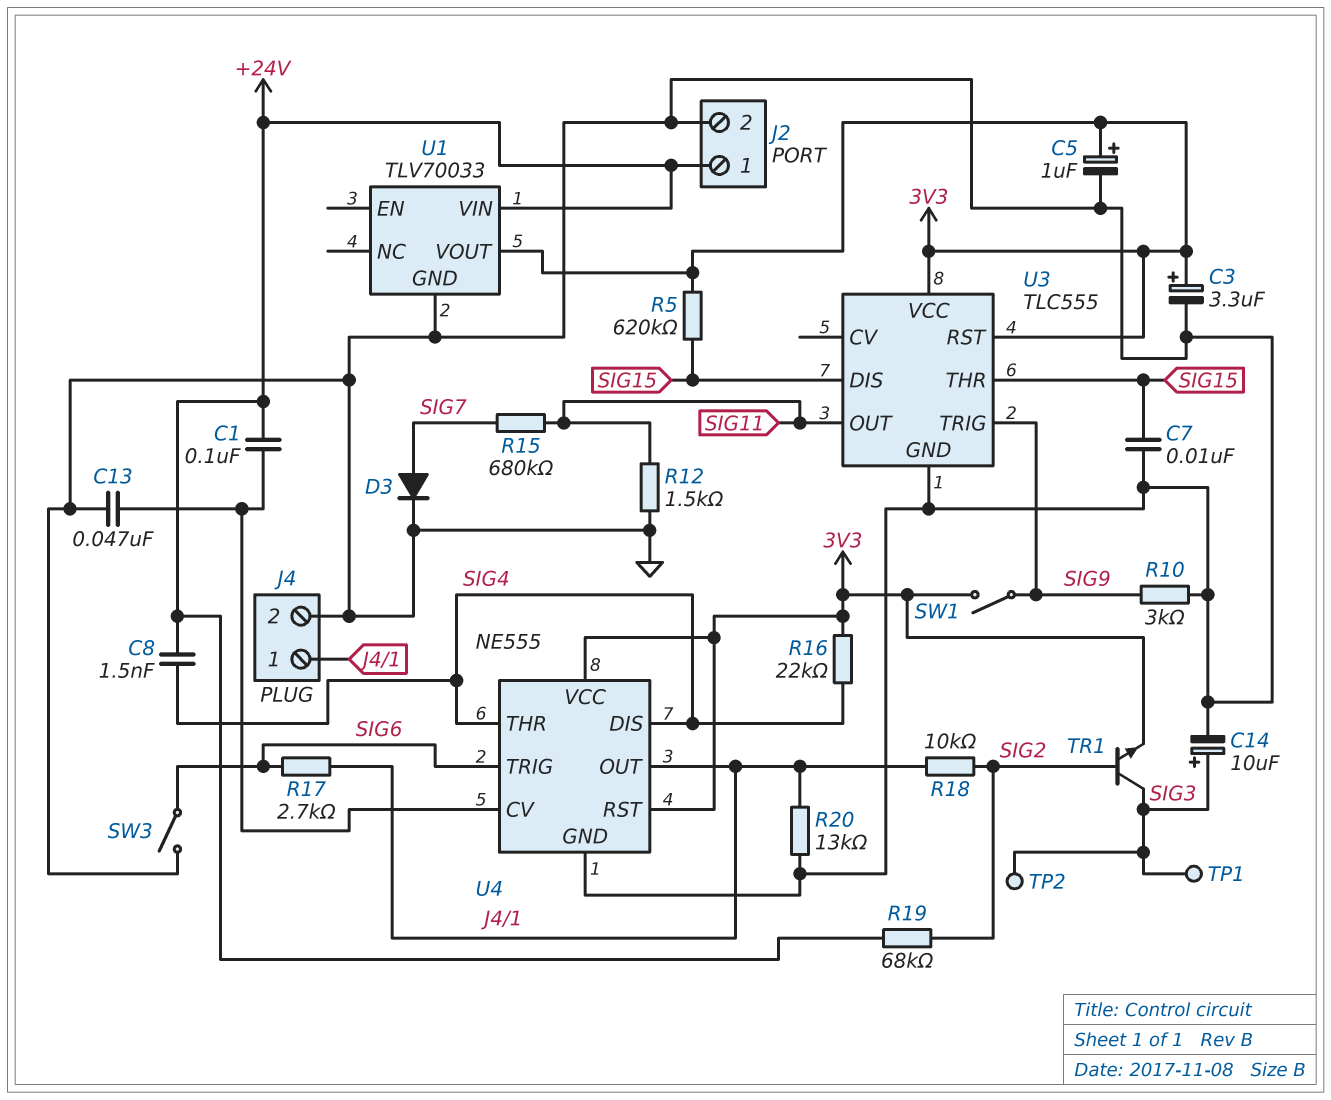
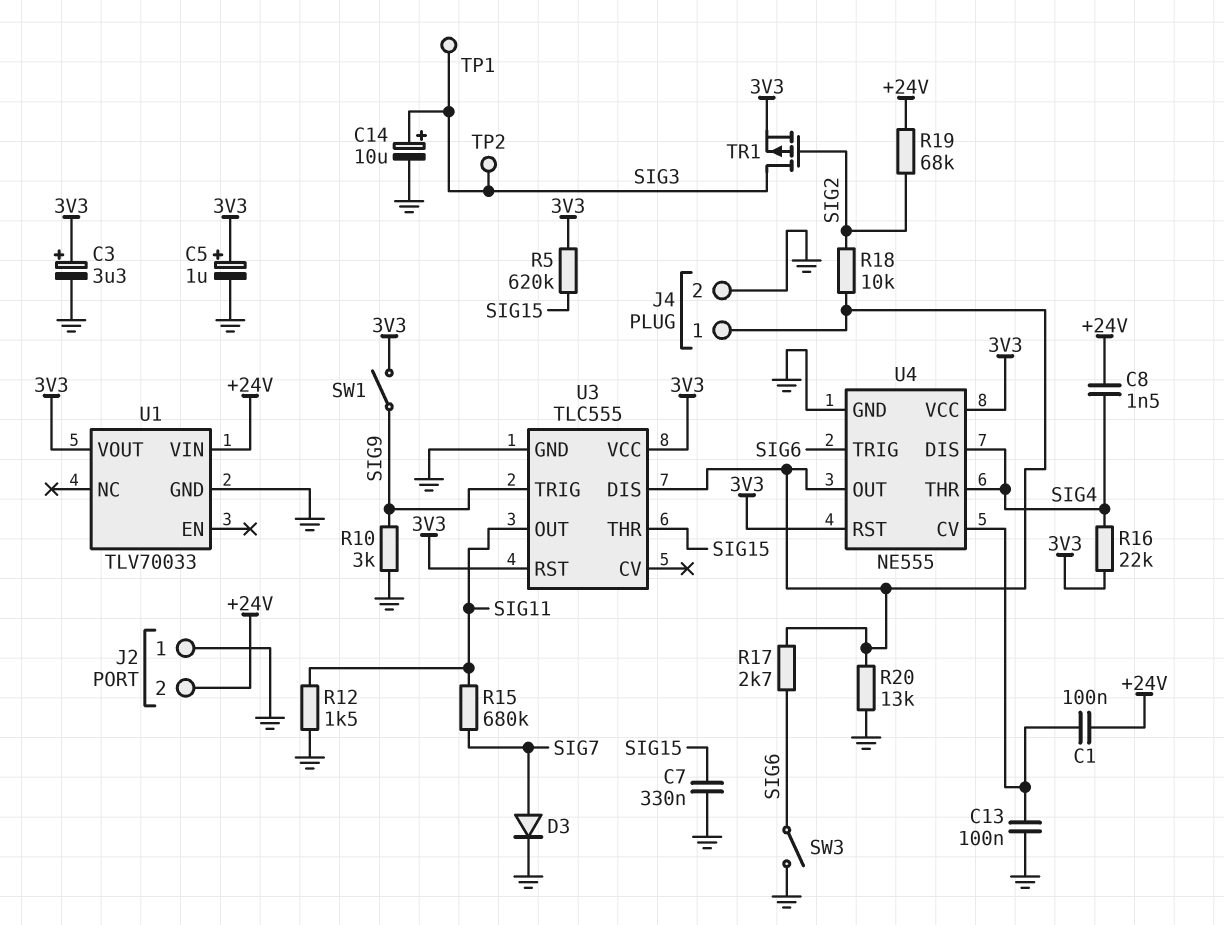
C7: 10nF (GND, SIG15) -> 330nF (GND, SIG15)
C13: 47nF (GND, U4/CV) -> 100nF (GND, U4/CV)
J2 pin 1: +24V -> GND
J2 pin 2: GND -> +24V
TR1: NPN (B SIG2, C SIG3, E 3V3) -> PMOS (G SIG2, D SIG3, S 3V3)
U3 pin DIS: SIG15 -> J4/1

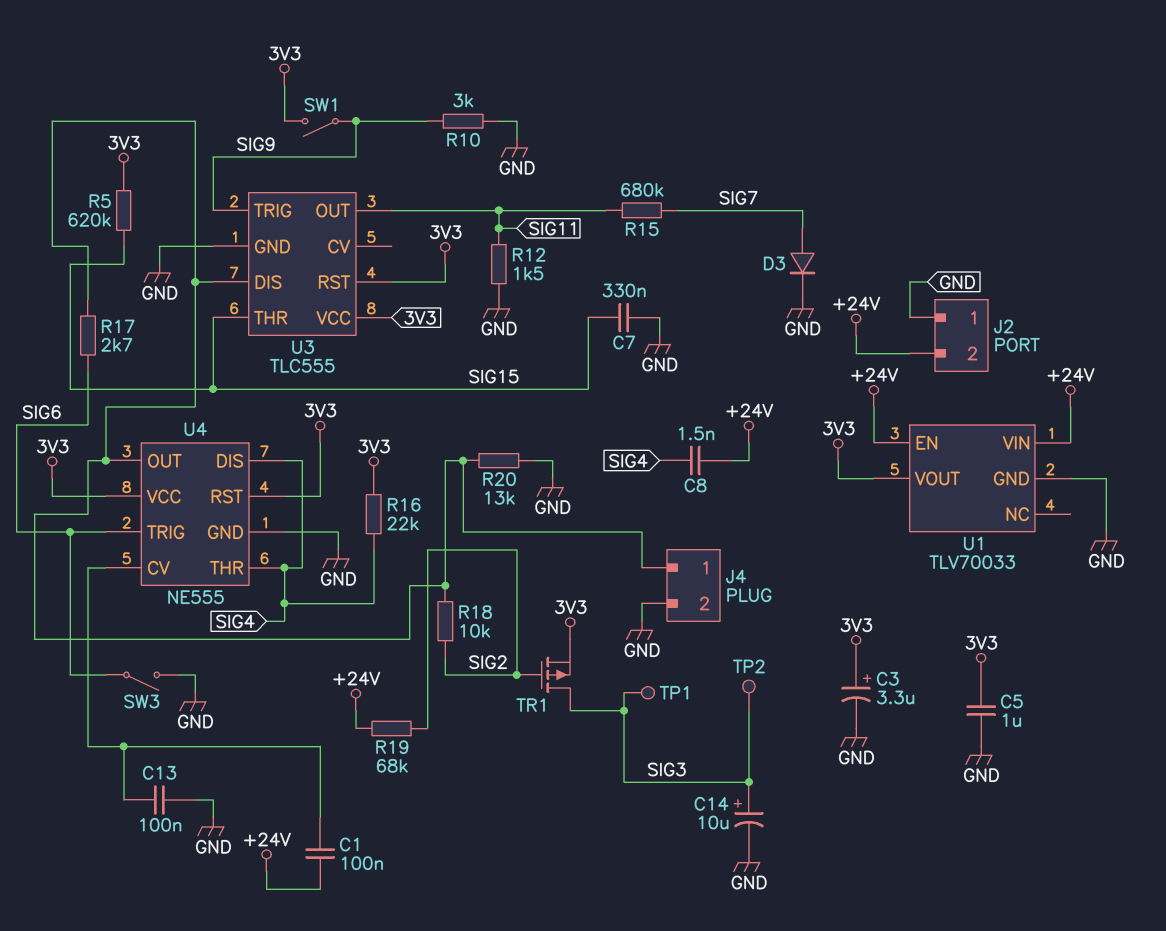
C5: 1uF (plus 3V3, minus GND) -> 1uF (3V3, GND)
U1 pin EN: none -> +24V

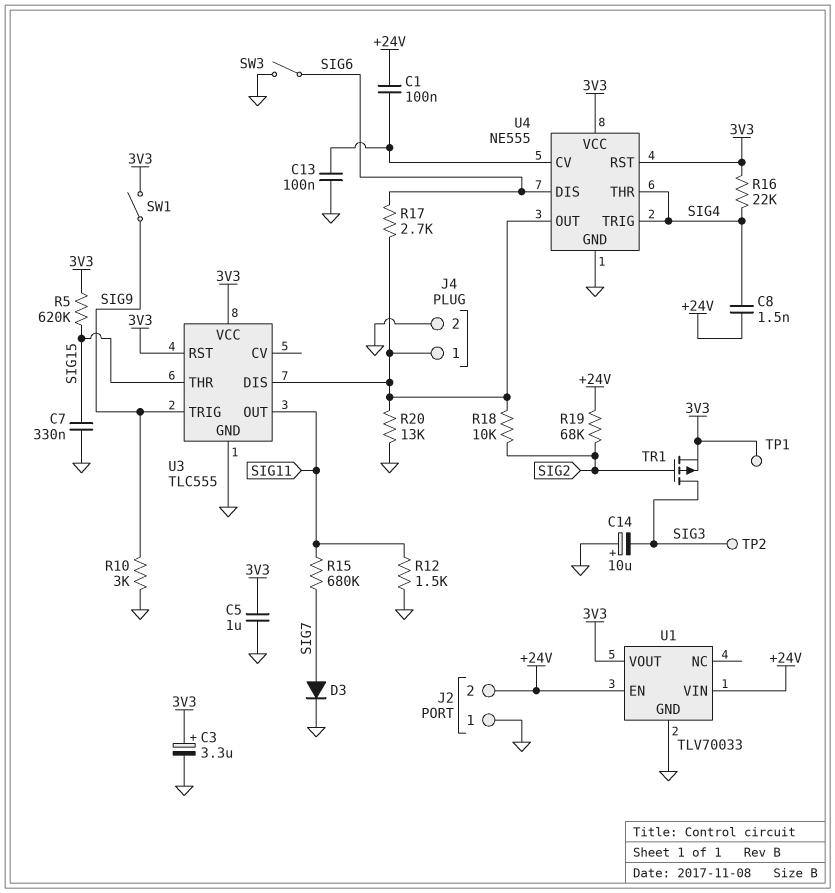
C14: 10uF (plus SIG3, minus GND) -> 10uF (plus GND, minus SIG3)
TP1: test point (SIG3) -> test point (3V3)
U4 pin DIS: SIG4 -> SIG6
U4 pin TRIG: SIG6 -> SIG4

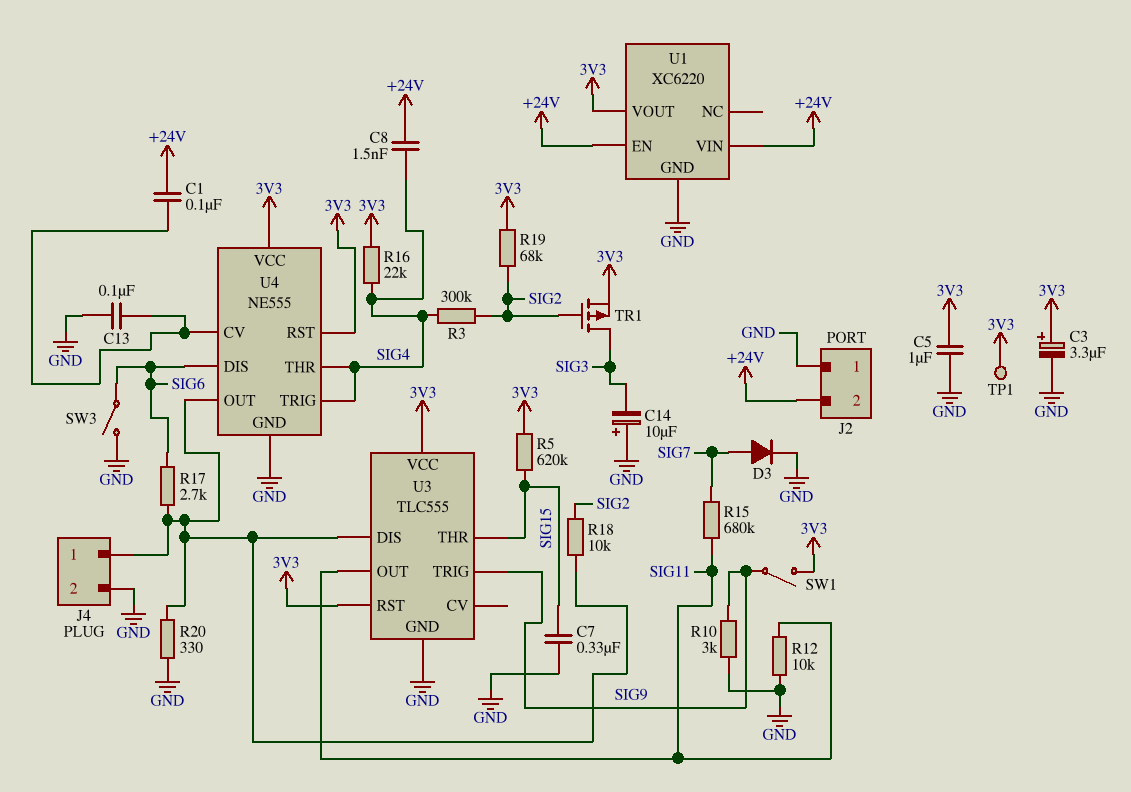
R3: none -> 300k (SIG2, SIG4)
R12: 1.5k (GND, SIG11) -> 10k (GND, SIG11)
R19: 68k (+24V, SIG2) -> 68k (3V3, SIG2)
R20: 13k (GND, J4/1) -> 330 (GND, J4/1)
TP2: test point (SIG3) -> none
U1: TLV70033 -> XC6220

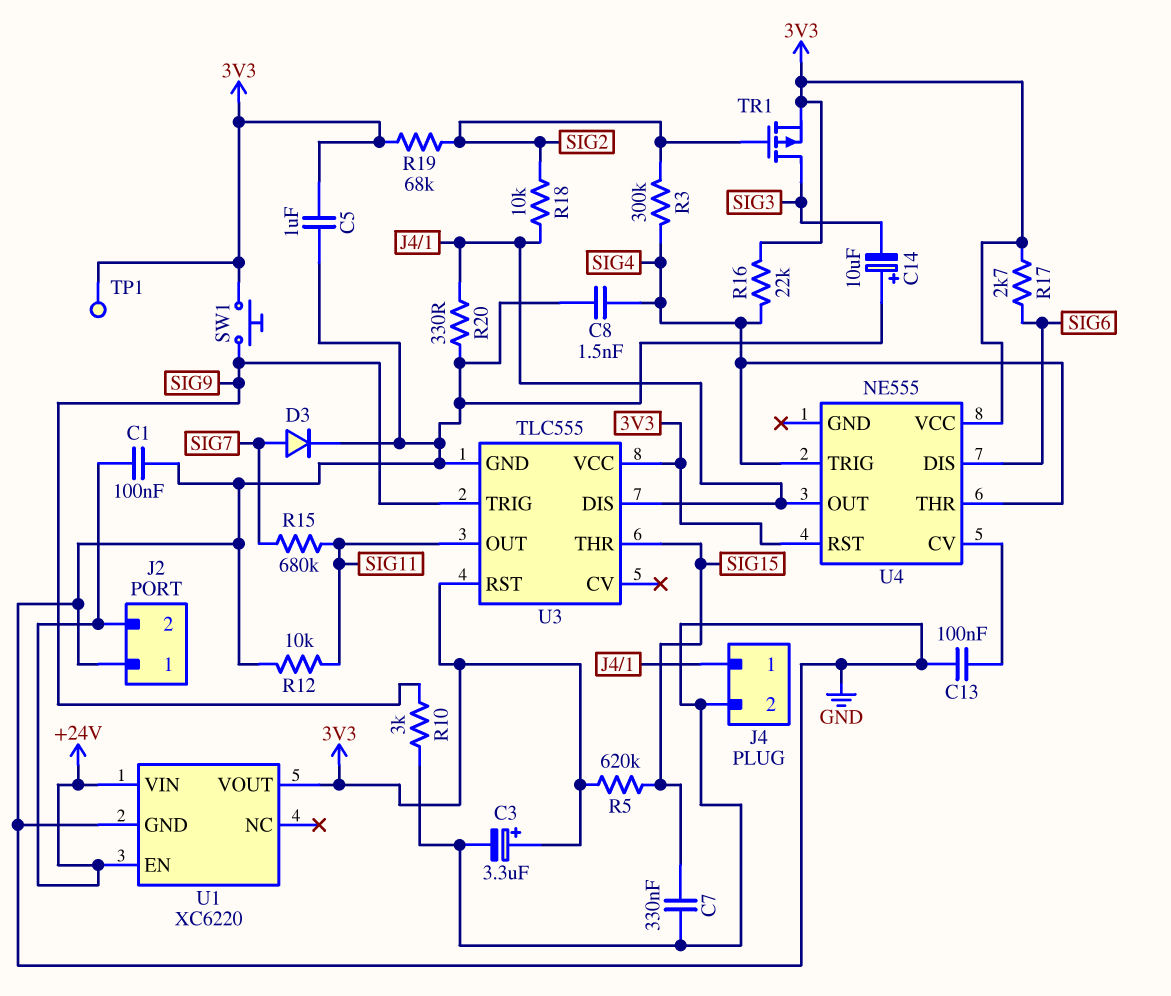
C1: 100nF (+24V, U4/CV) -> 100nF (+24V, GND)
C8: 1.5nF (+24V, SIG4) -> 1.5nF (GND, SIG4)
R17: 2.7k (J4/1, SIG6) -> 2.7k (3V3, SIG6)
SW1: switch (3V3, SIG9) -> button (3V3, SIG9)
SW3: switch (GND, SIG6) -> none
U4 pin GND: GND -> none

